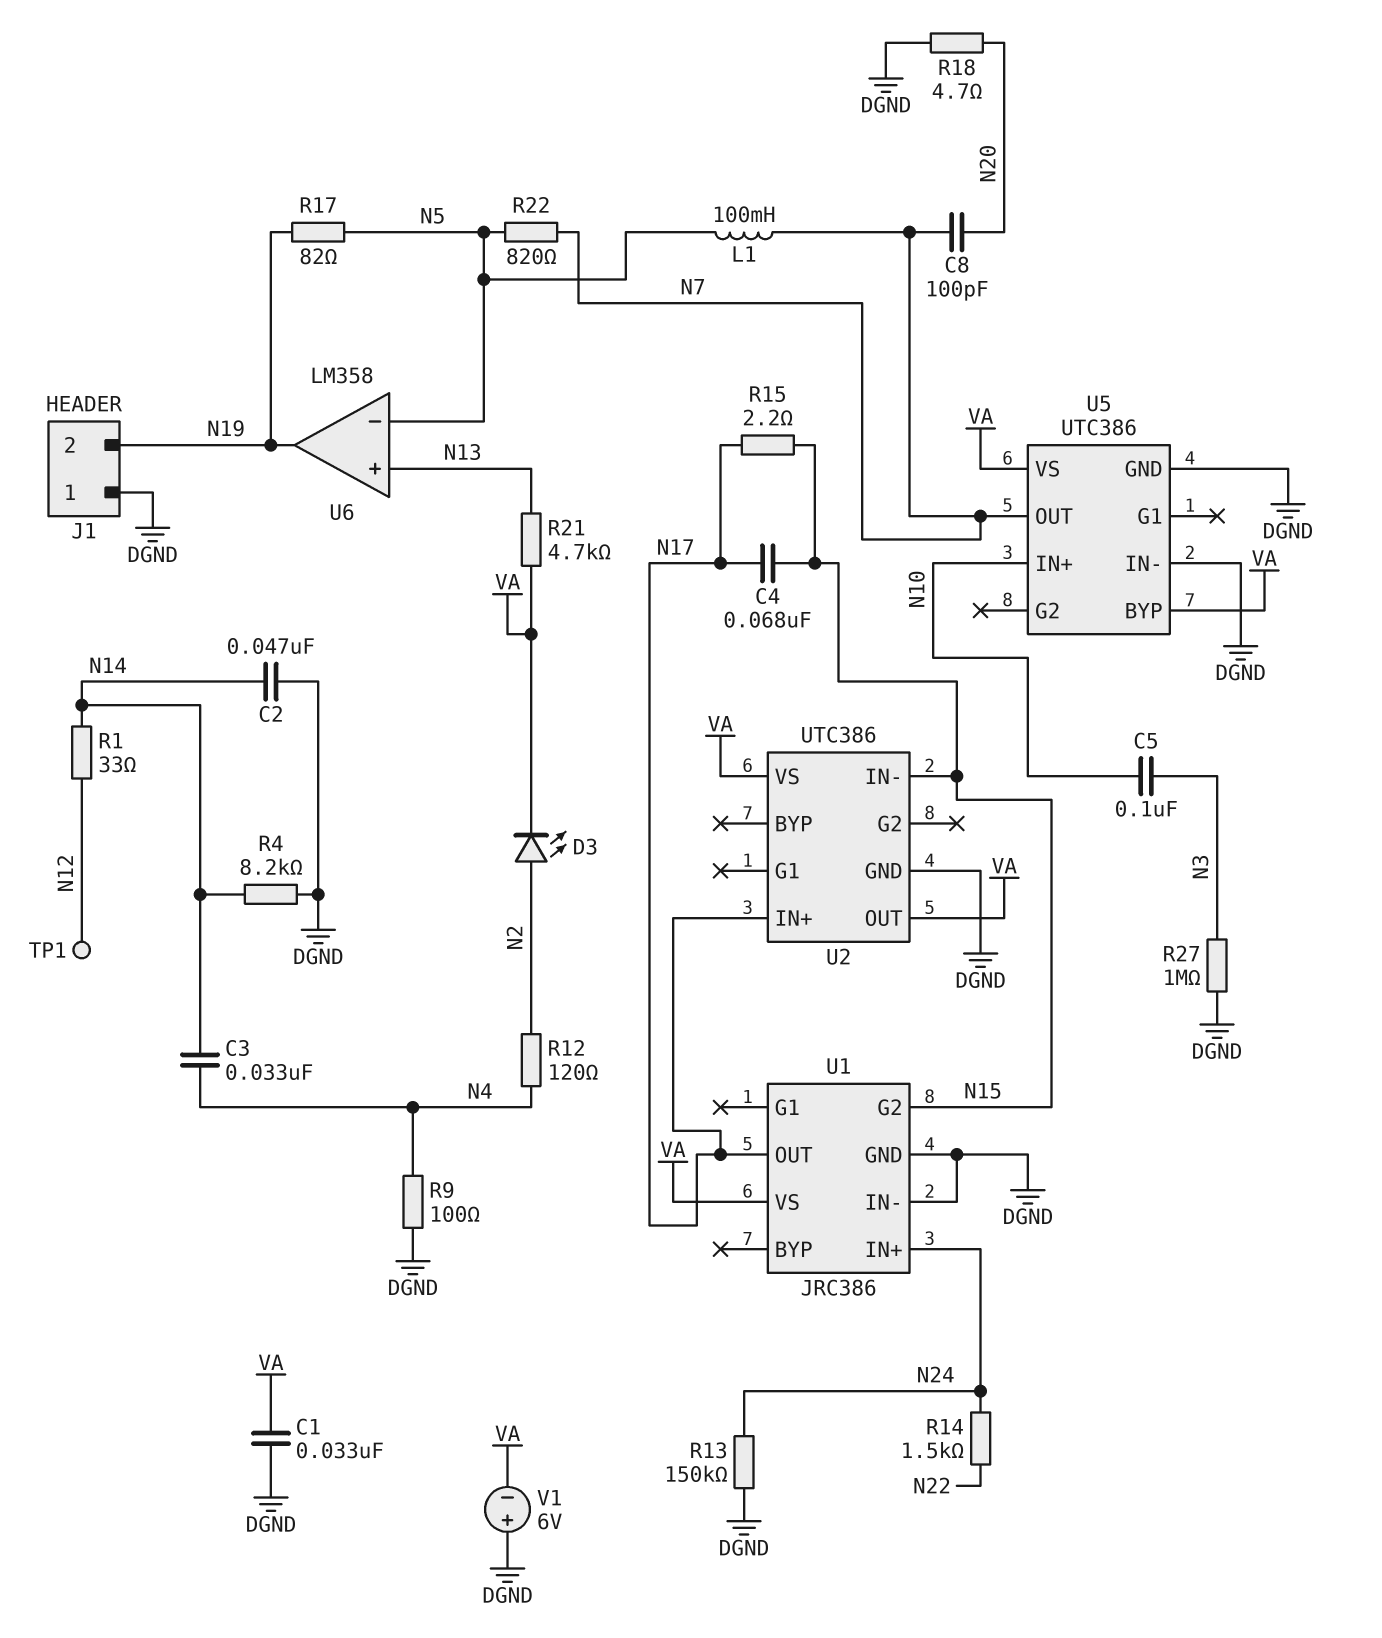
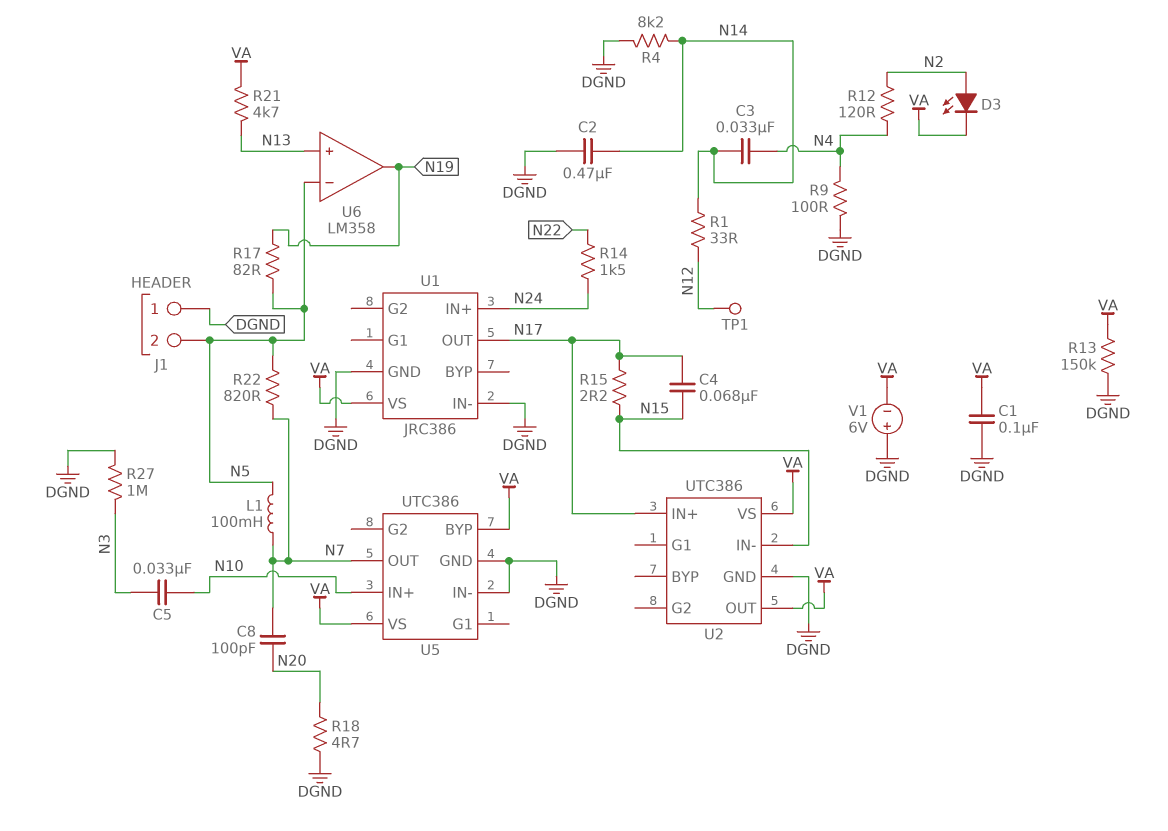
C1: 33nF (DGND, VA) -> 100nF (DGND, VA)
C2: 47nF (DGND, N14) -> 470nF (DGND, N14)
C5: 100nF (N3, N10) -> 33nF (N3, N10)
J1 pin 2: N19 -> N5
R13: 150k (DGND, N24) -> 150k (DGND, VA)
U1 pin G2: N15 -> none

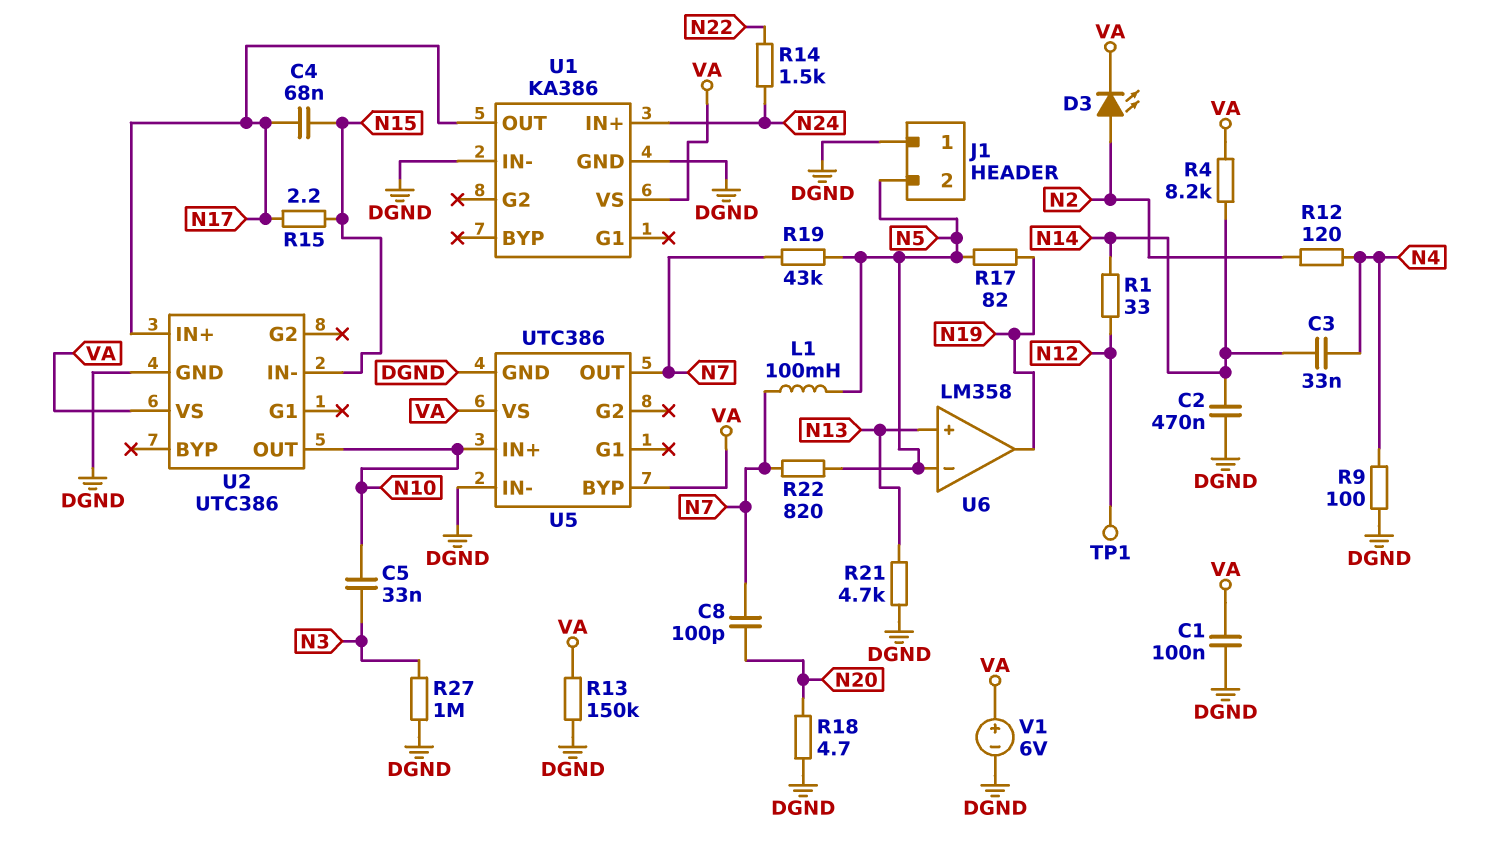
R4: 8.2k (DGND, N14) -> 8.2k (N14, VA)
R19: none -> 43k (N5, N7)
R21: 4.7k (N13, VA) -> 4.7k (DGND, N13)
U1: JRC386 -> KA386
U2 pin OUT: VA -> N10
V1: 6V (plus DGND, minus VA) -> 6V (plus VA, minus DGND)

